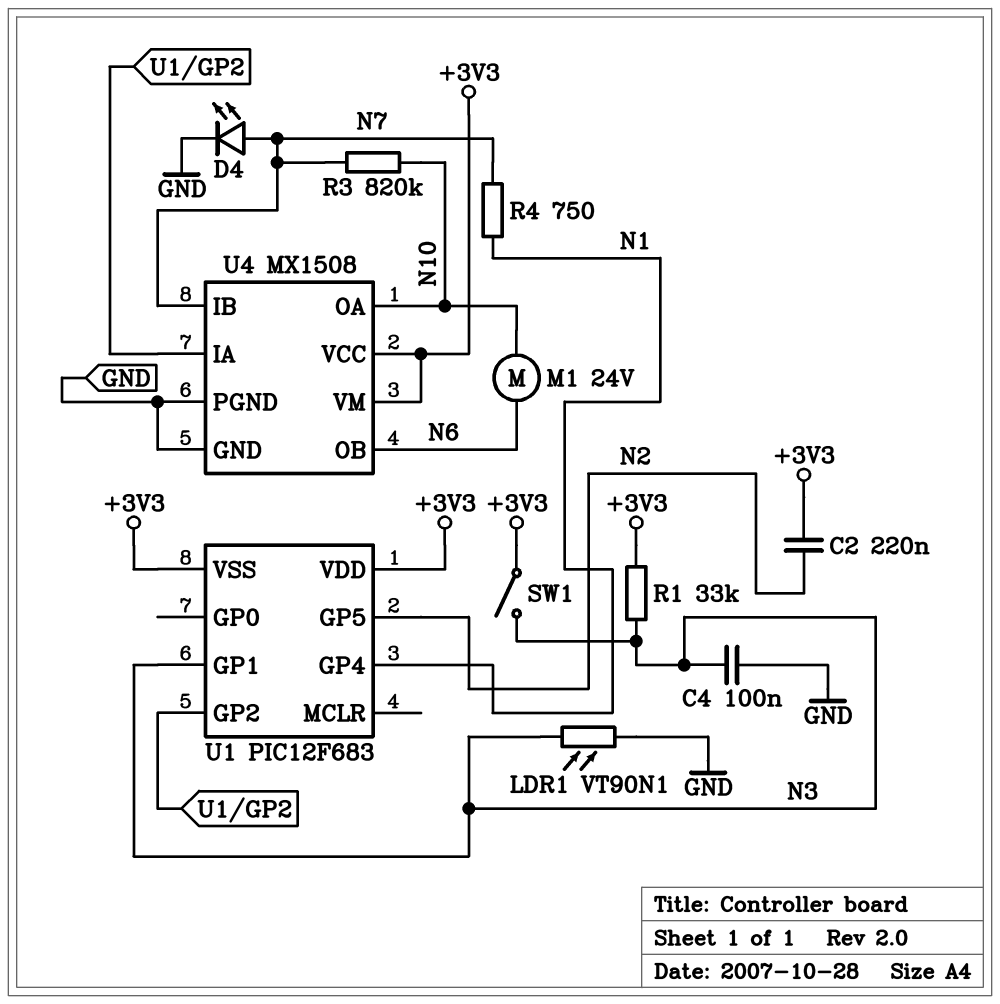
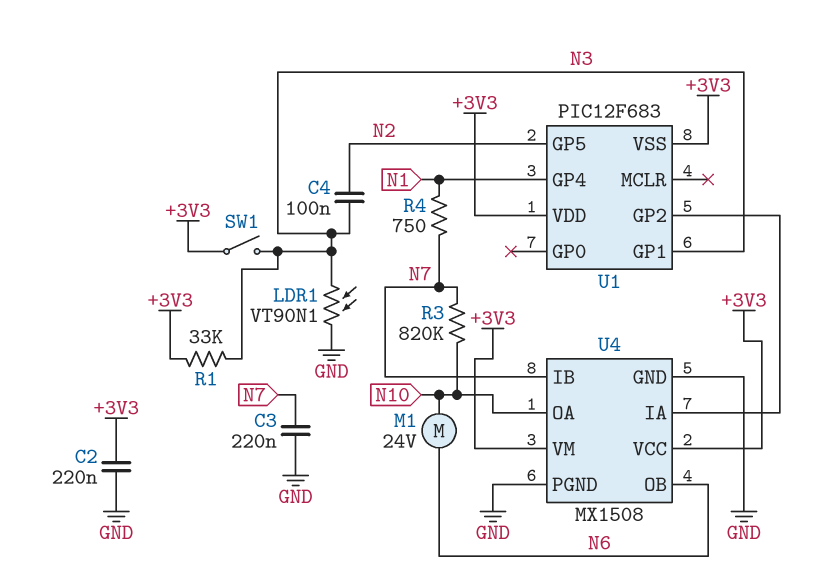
C2: 220nF (+3V3, N2) -> 220nF (+3V3, GND)
C3: none -> 220nF (GND, N7)
C4: 100nF (GND, N3) -> 100nF (N2, N3)
D4: LED (A N7, K GND) -> none

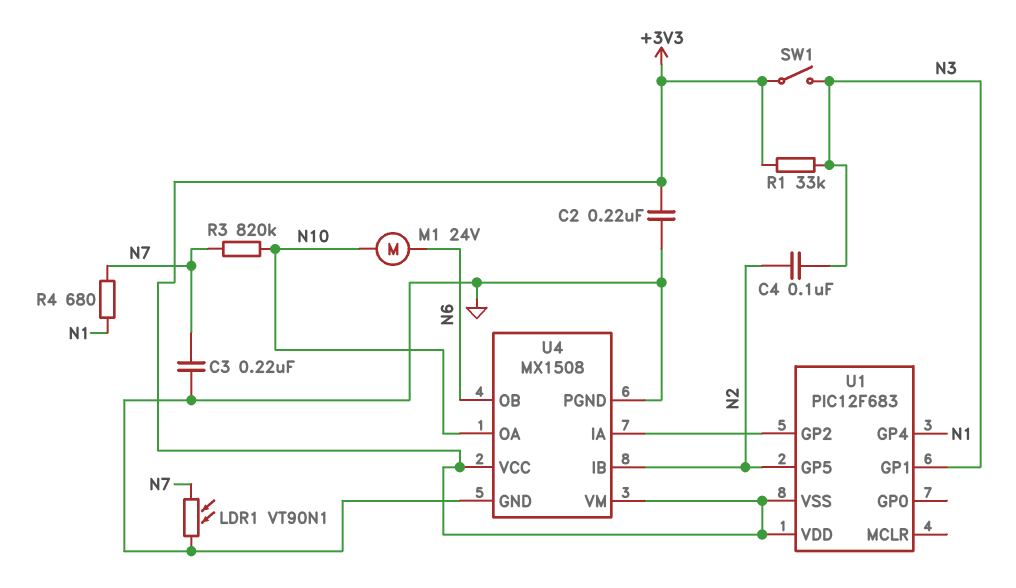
LDR1: VT90N1 (GND, N3) -> VT90N1 (GND, N7)
R4: 750 (N1, N7) -> 680 (N1, N7)
U4 pin IB: N7 -> N2

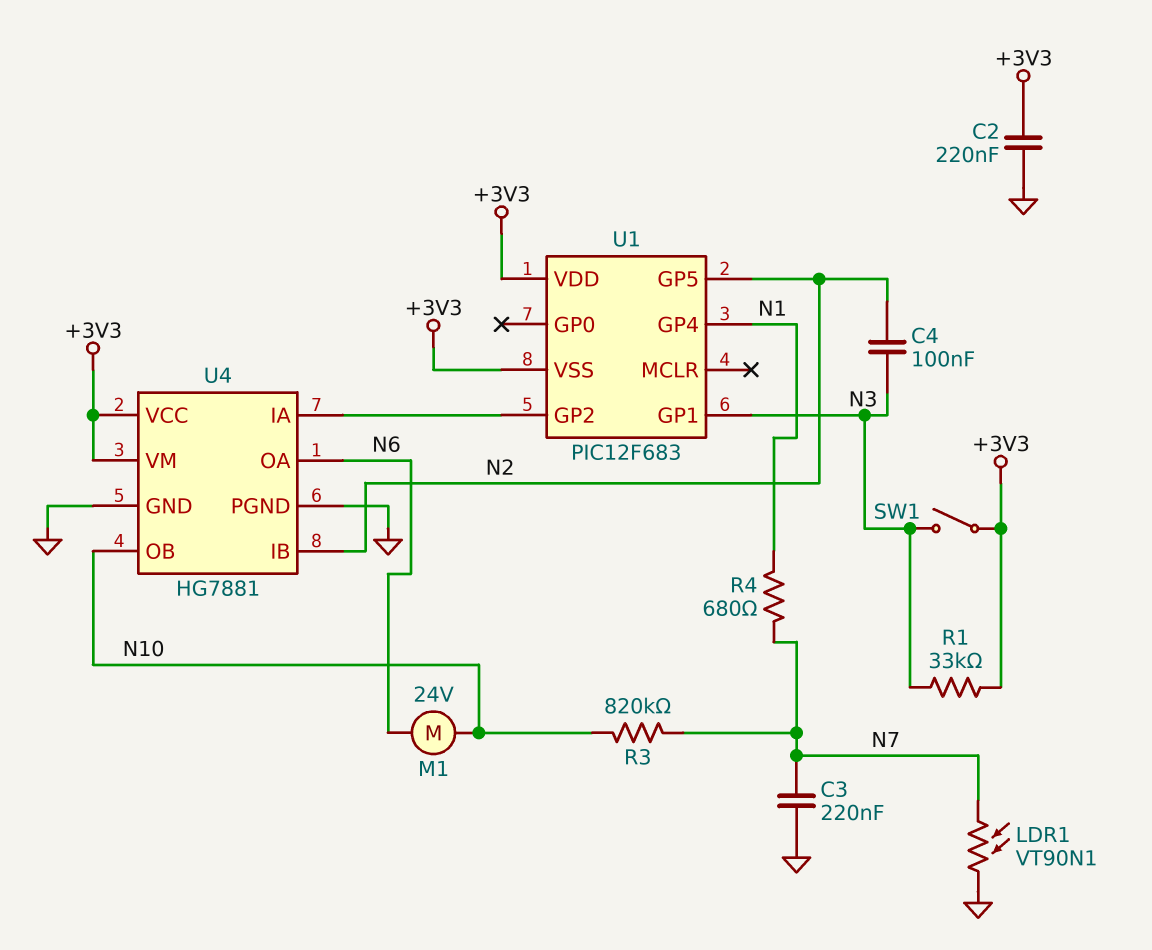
U4: MX1508 -> HG7881
U4 pin OA: N10 -> N6
U4 pin OB: N6 -> N10

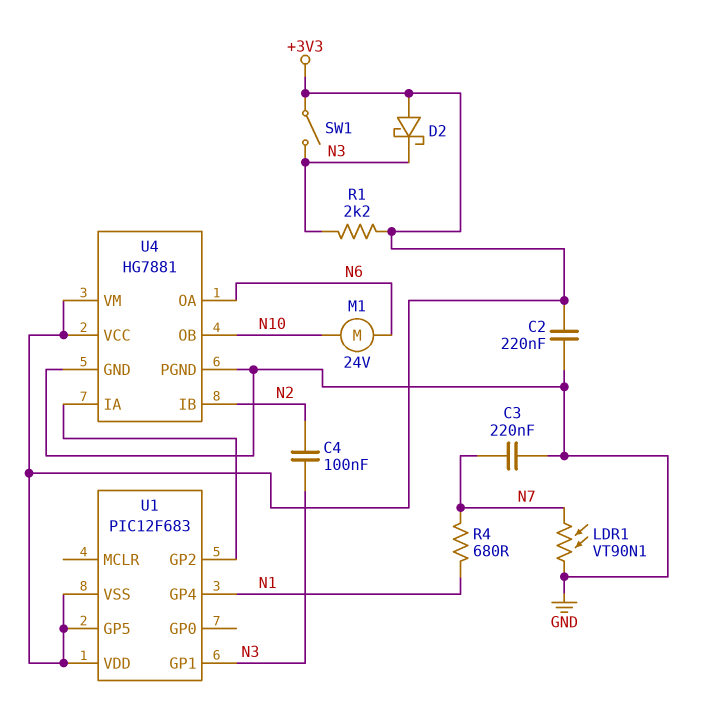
D2: none -> schottky (A +3V3, K N3)
R1: 33k (+3V3, N3) -> 2.2k (+3V3, N3)
R3: 820k (N7, N10) -> none
U1 pin GP5: N2 -> +3V3

